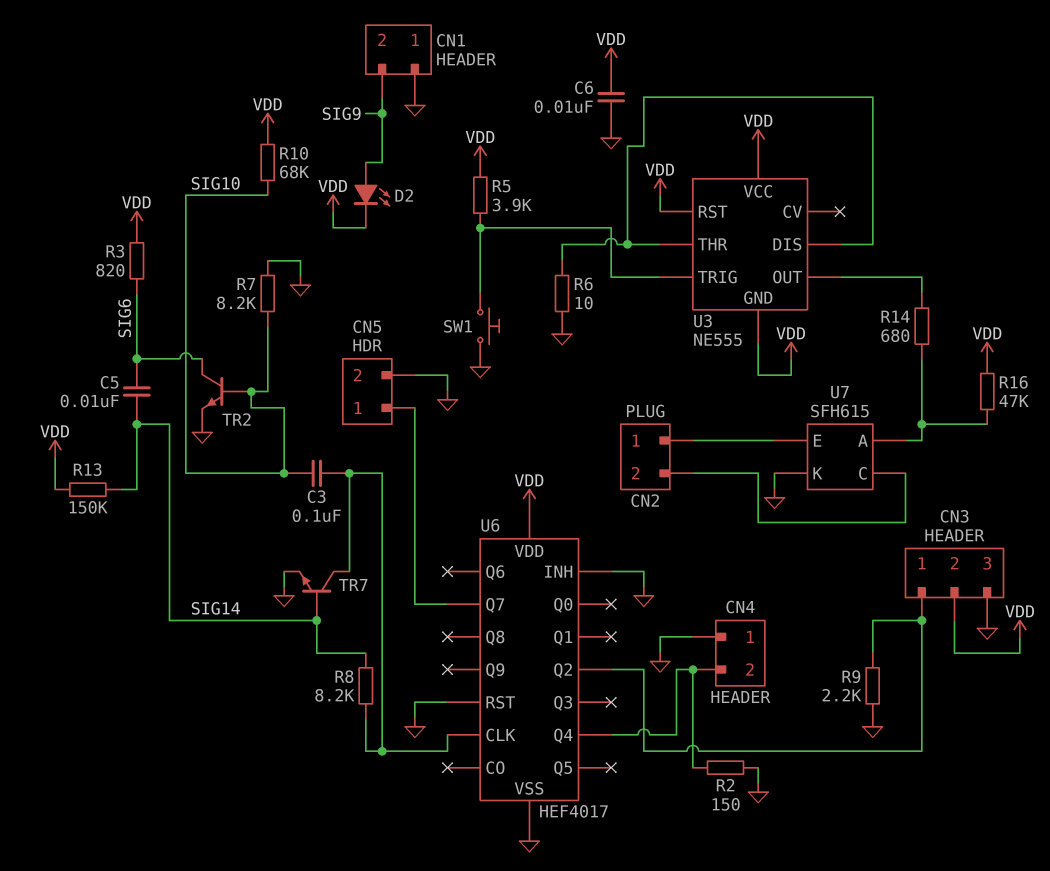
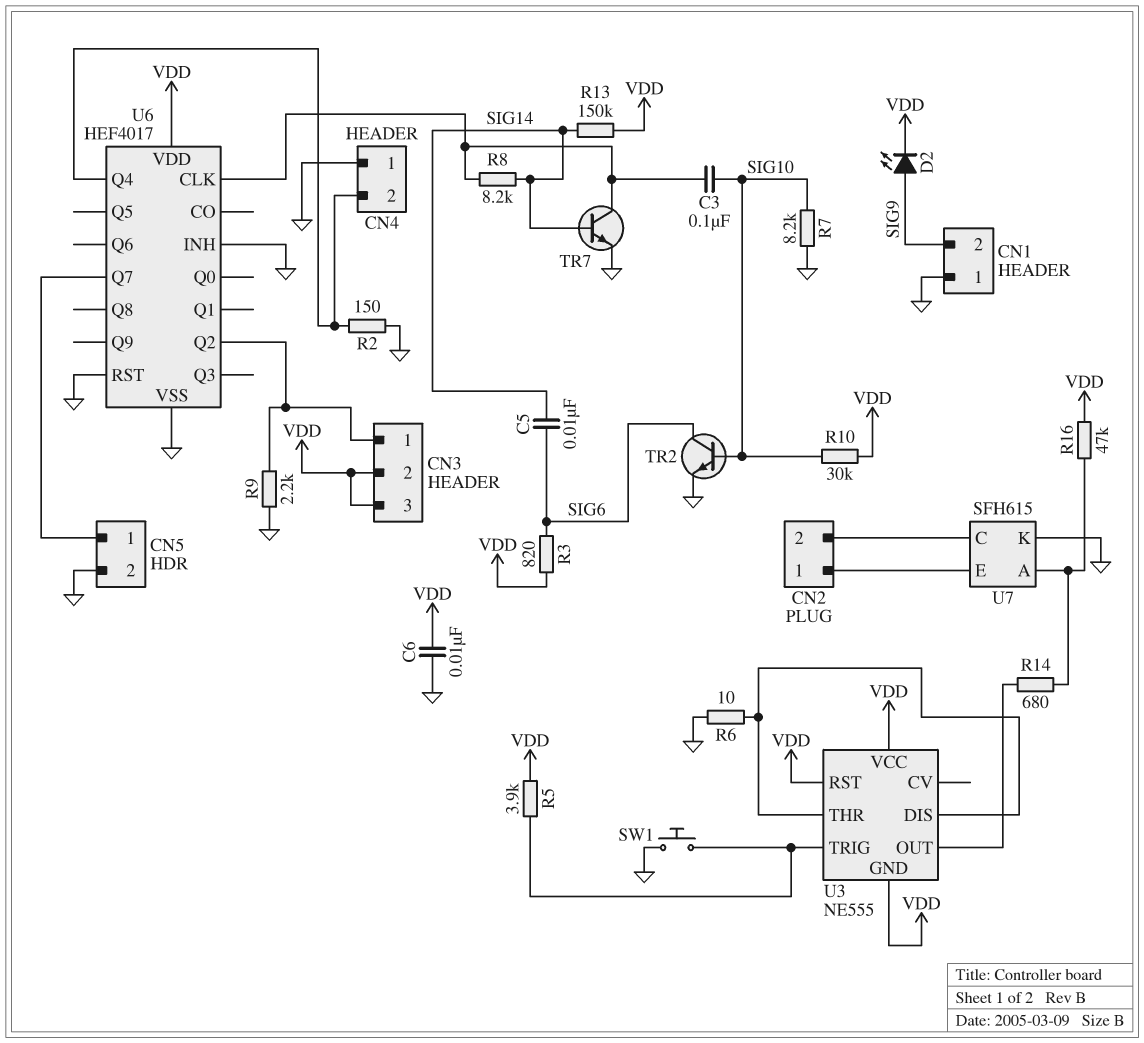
CN3 pin 3: GND -> VDD
R10: 68k (SIG10, VDD) -> 30k (SIG10, VDD)

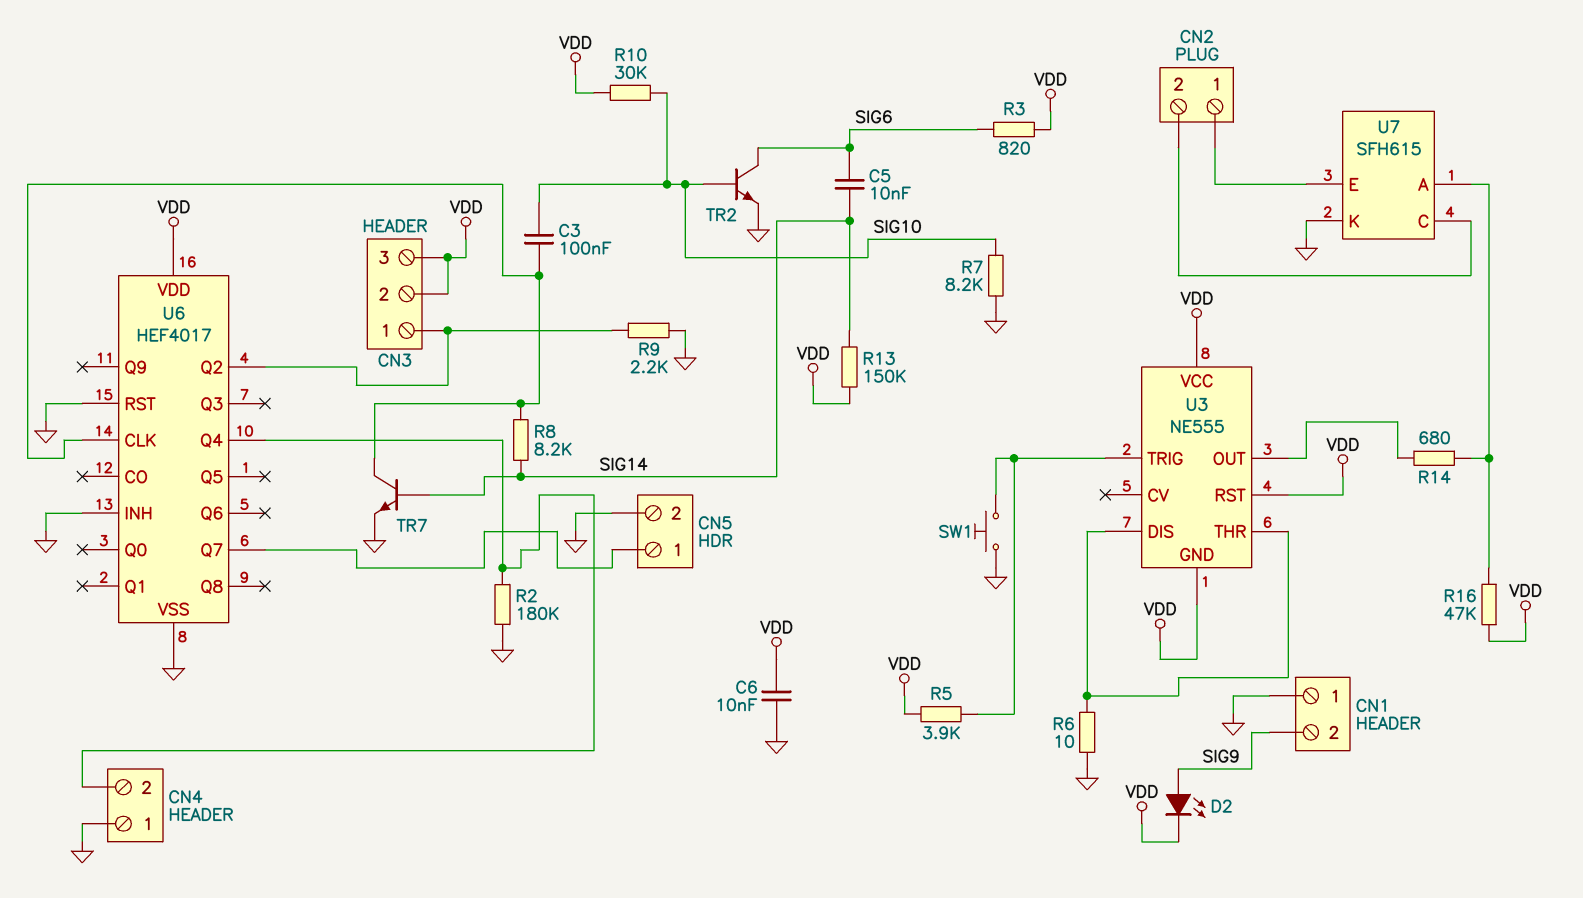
R2: 150 (CN4/2, GND) -> 180k (CN4/2, GND)

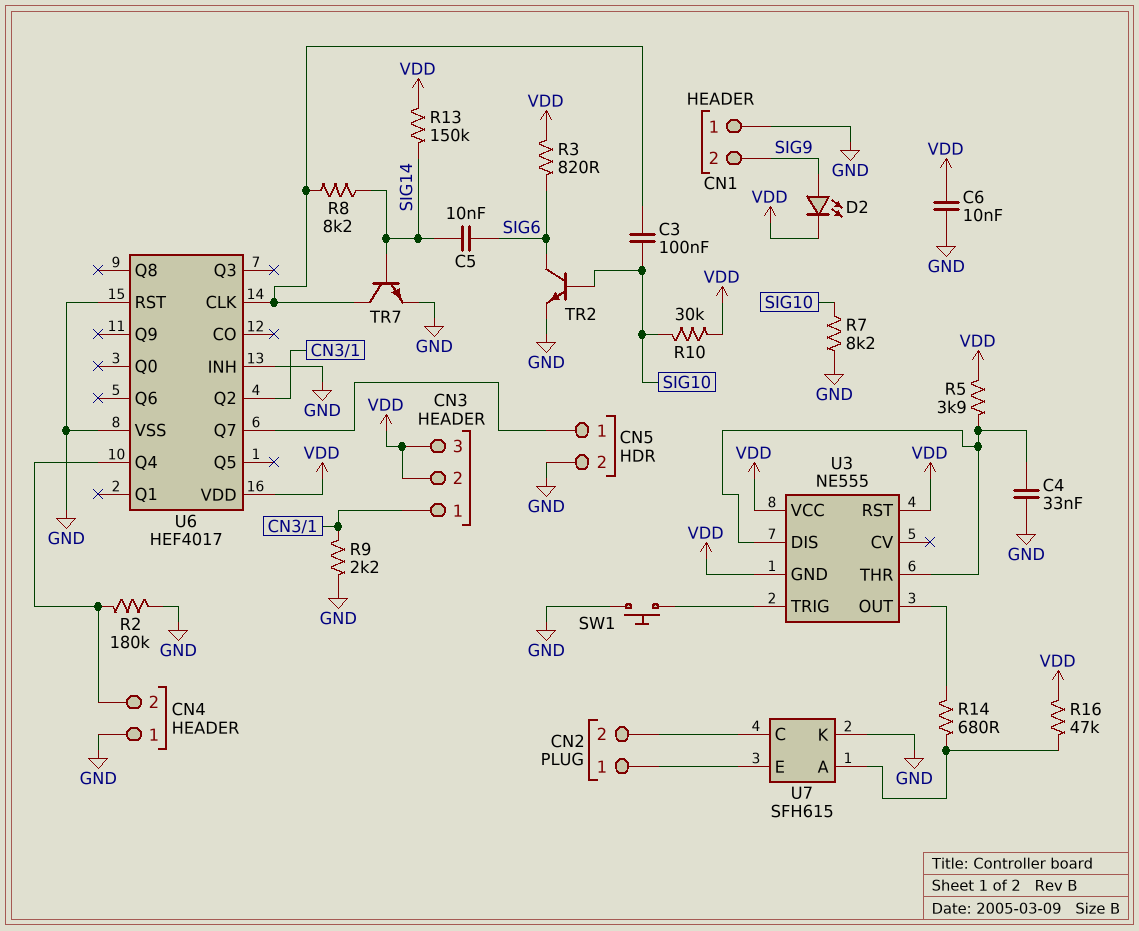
C4: none -> 33nF (GND, U3/DIS)
R5: 3.9k (U3/TRIG, VDD) -> 3.9k (U3/DIS, VDD)
R6: 10 (GND, U3/DIS) -> none

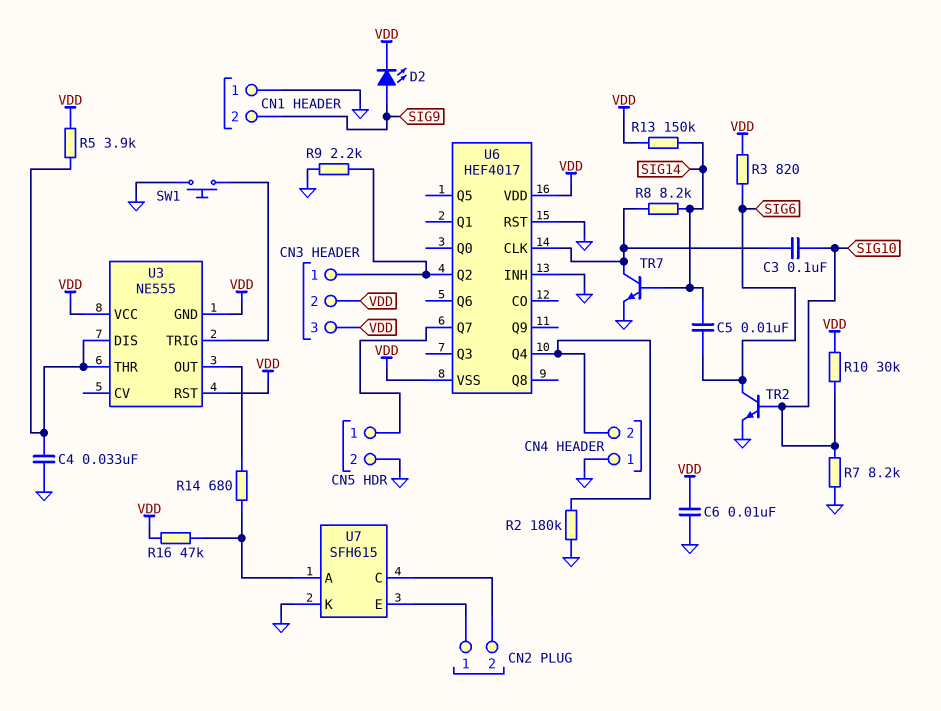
U6 pin VSS: GND -> VDD

